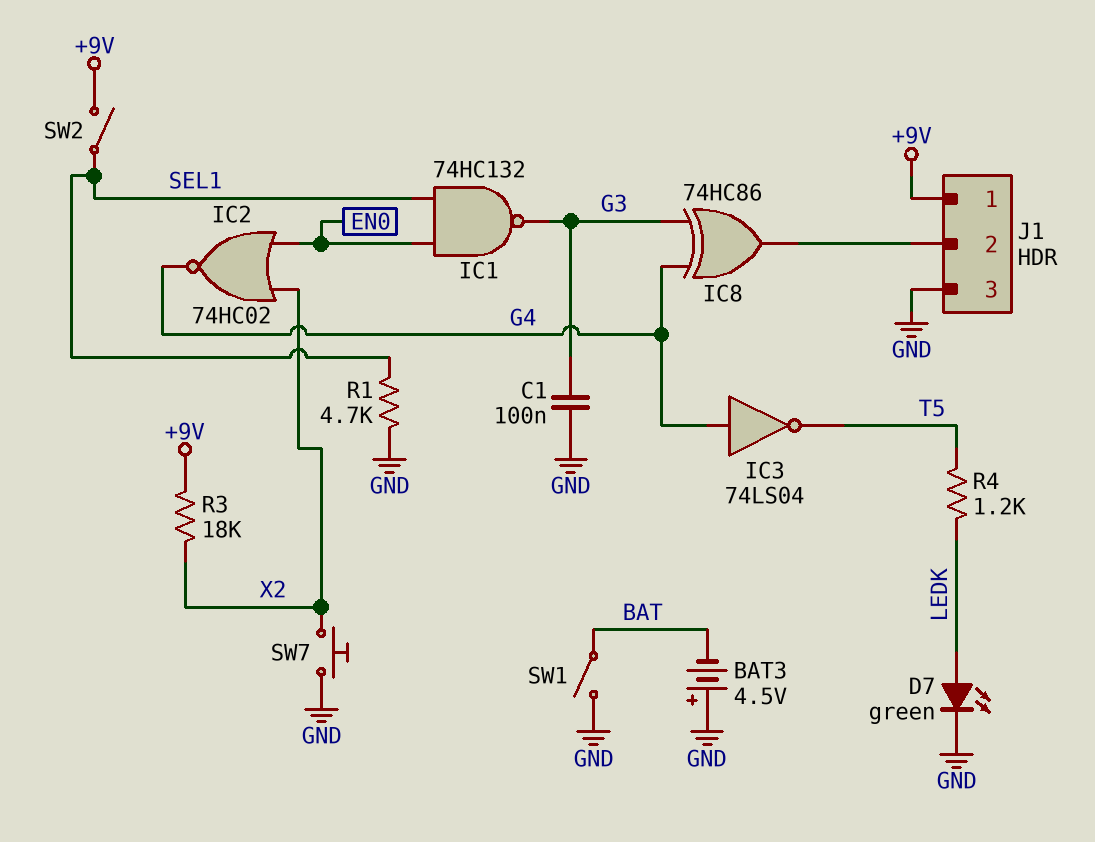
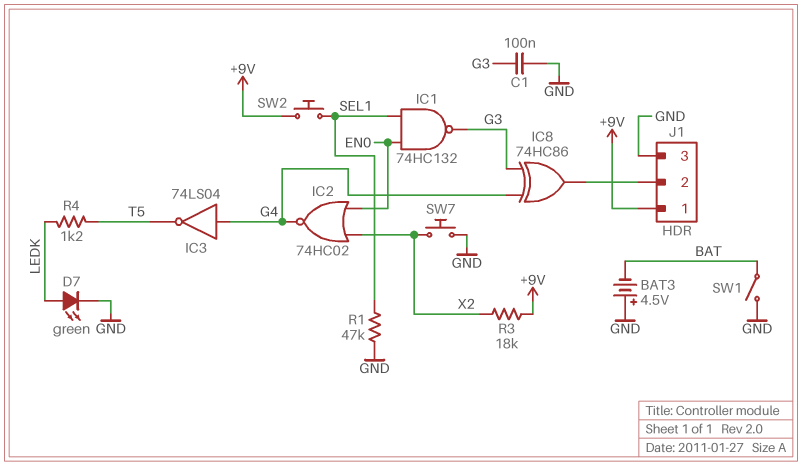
R1: 4.7k (GND, SEL1) -> 47k (GND, SEL1)
SW2: switch (+9V, SEL1) -> button (+9V, SEL1)

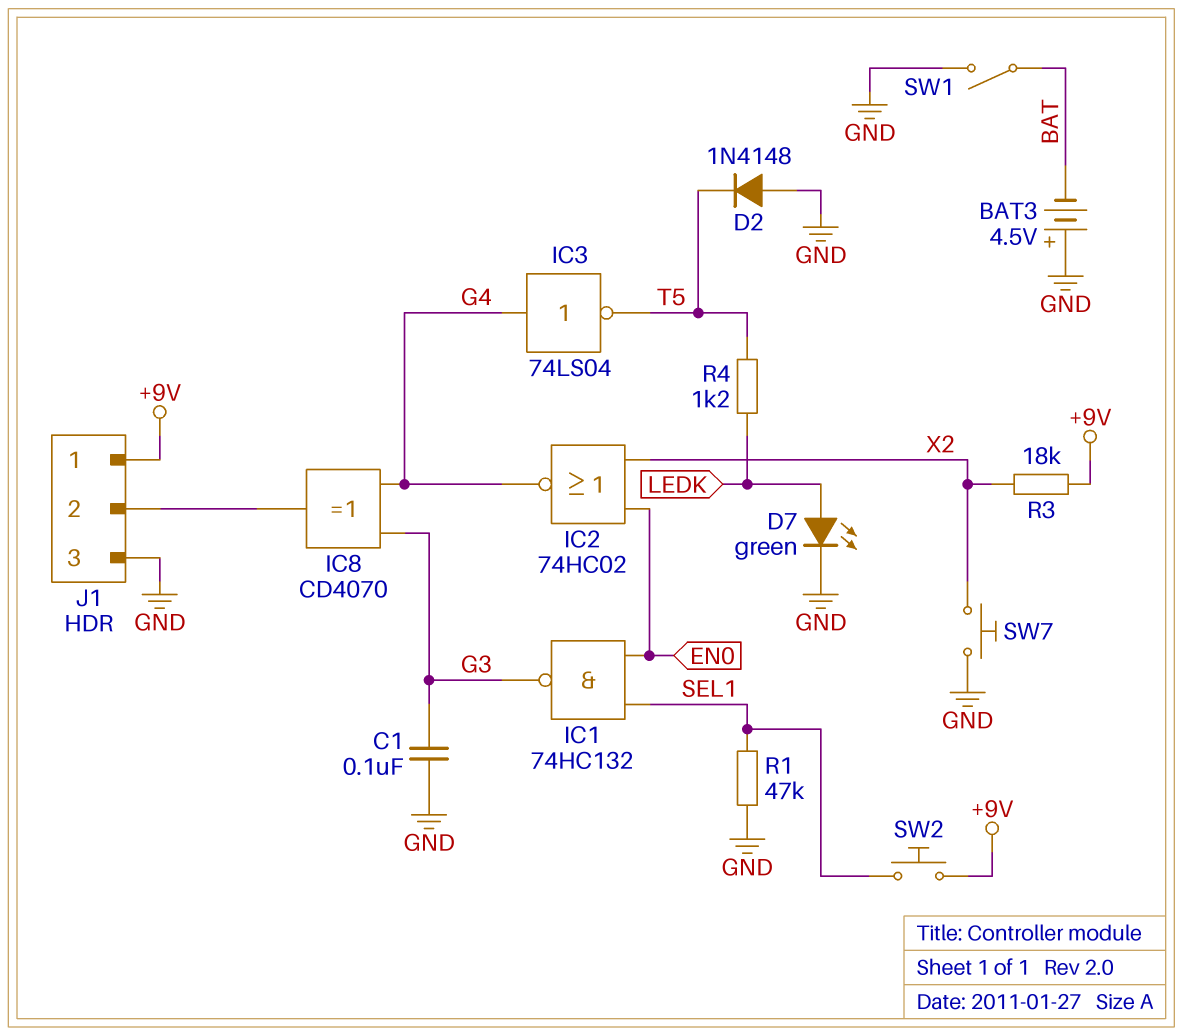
D2: none -> diode 1N4148 (A GND, K T5)
IC8: XOR 74HC86 (in G3, in G4, out J1/2) -> XOR CD4070 (in G3, in G4, out J1/2)

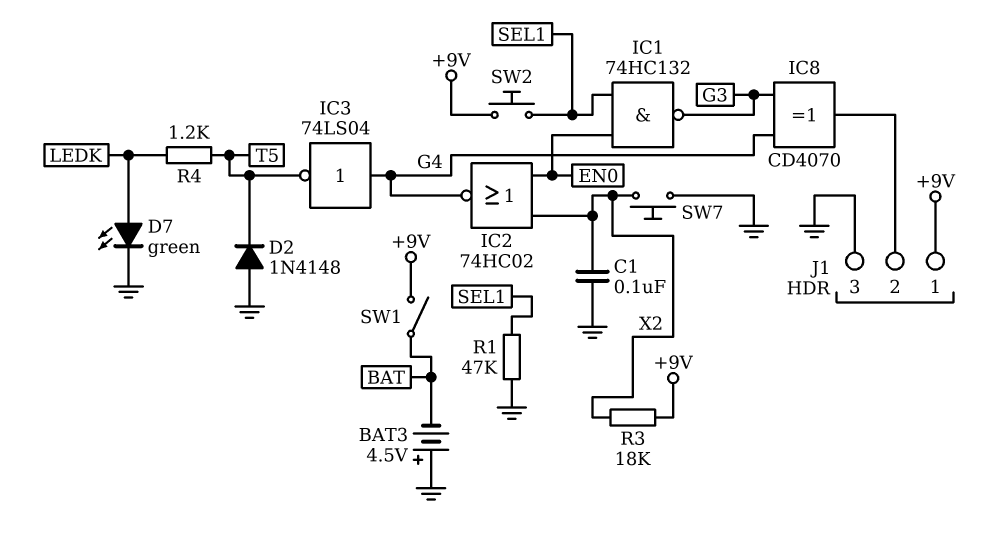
C1: 100nF (G3, GND) -> 100nF (GND, X2)
SW1: switch (BAT, GND) -> switch (+9V, BAT)

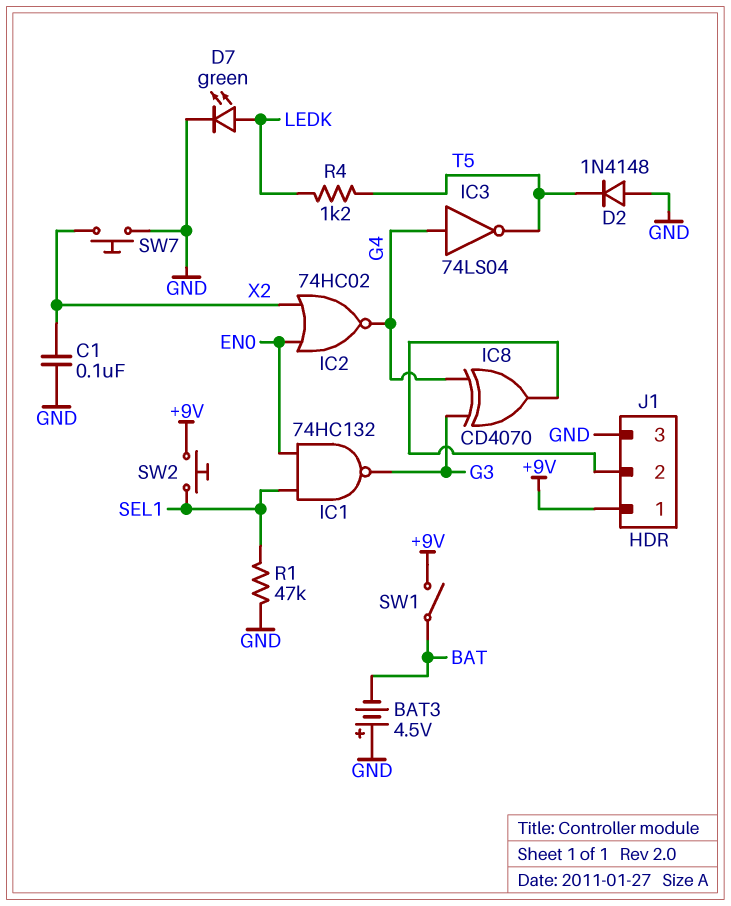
R3: 18k (+9V, X2) -> none

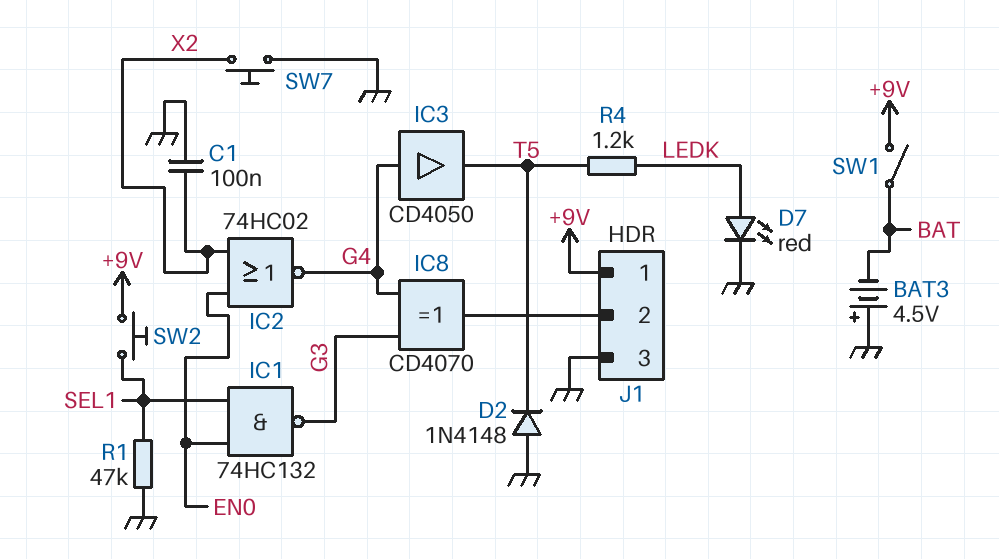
D7: LED green (A LEDK, K GND) -> LED red (A LEDK, K GND)
IC3: NOT 74LS04 (in G4, out T5) -> buffer CD4050 (in G4, out T5)

